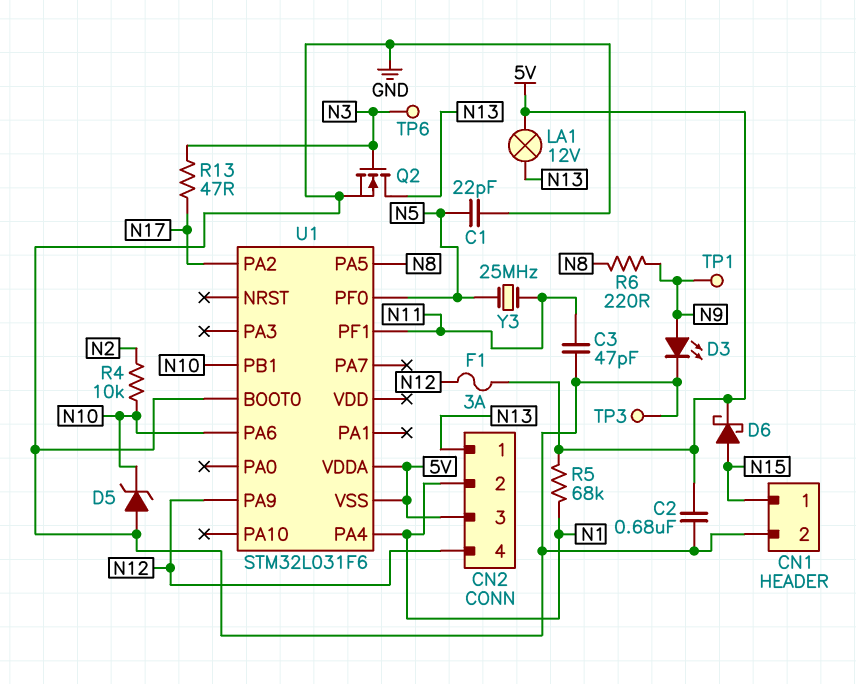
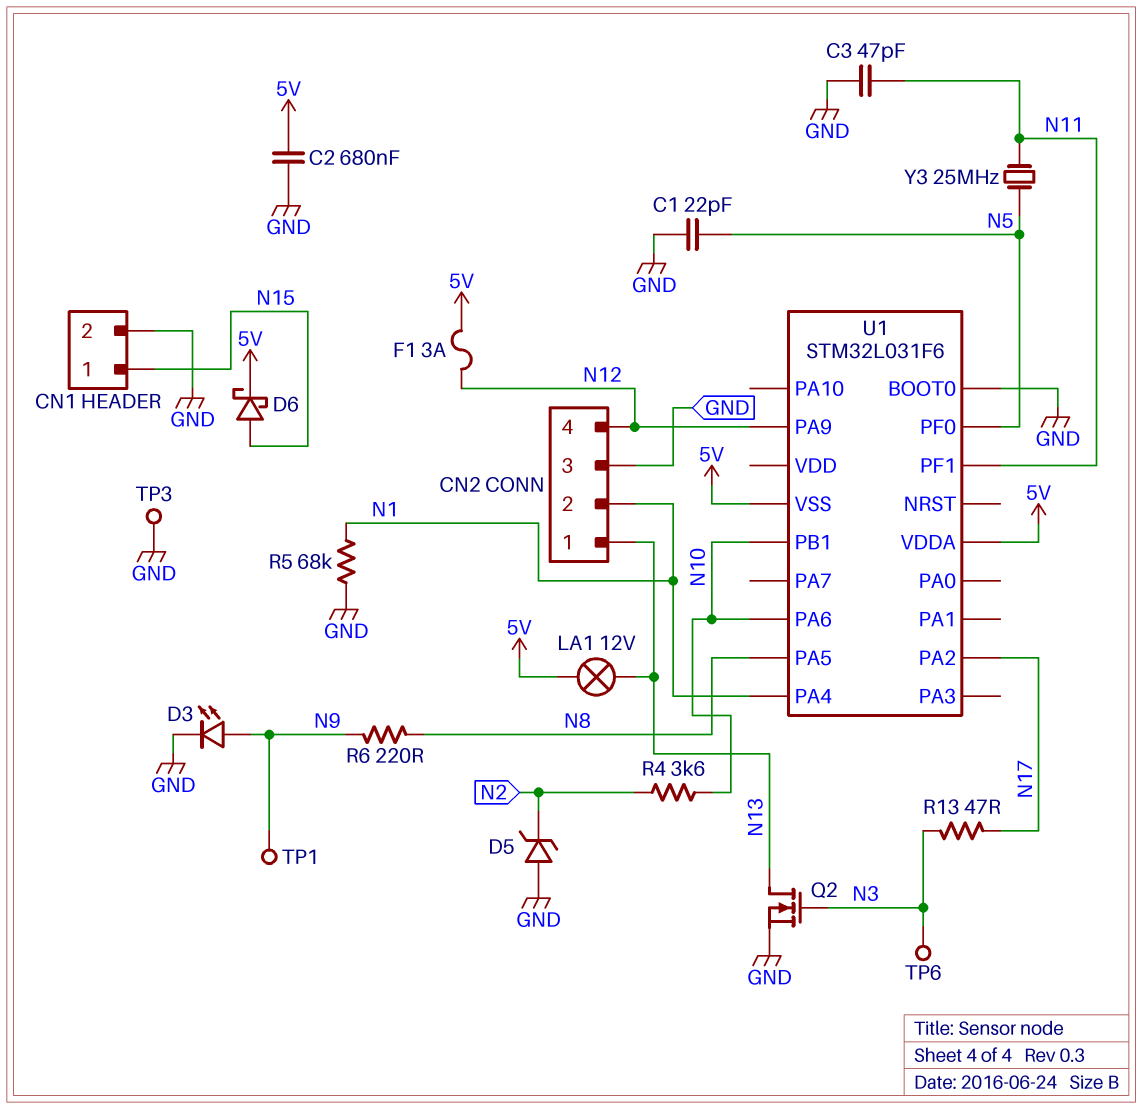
CN2 pin 3: 5V -> GND
D5: zener (A GND, K N10) -> zener (A GND, K N2)
R4: 10k (N2, N10) -> 3.6k (N2, N10)
R5: 68k (5V, N1) -> 68k (GND, N1)

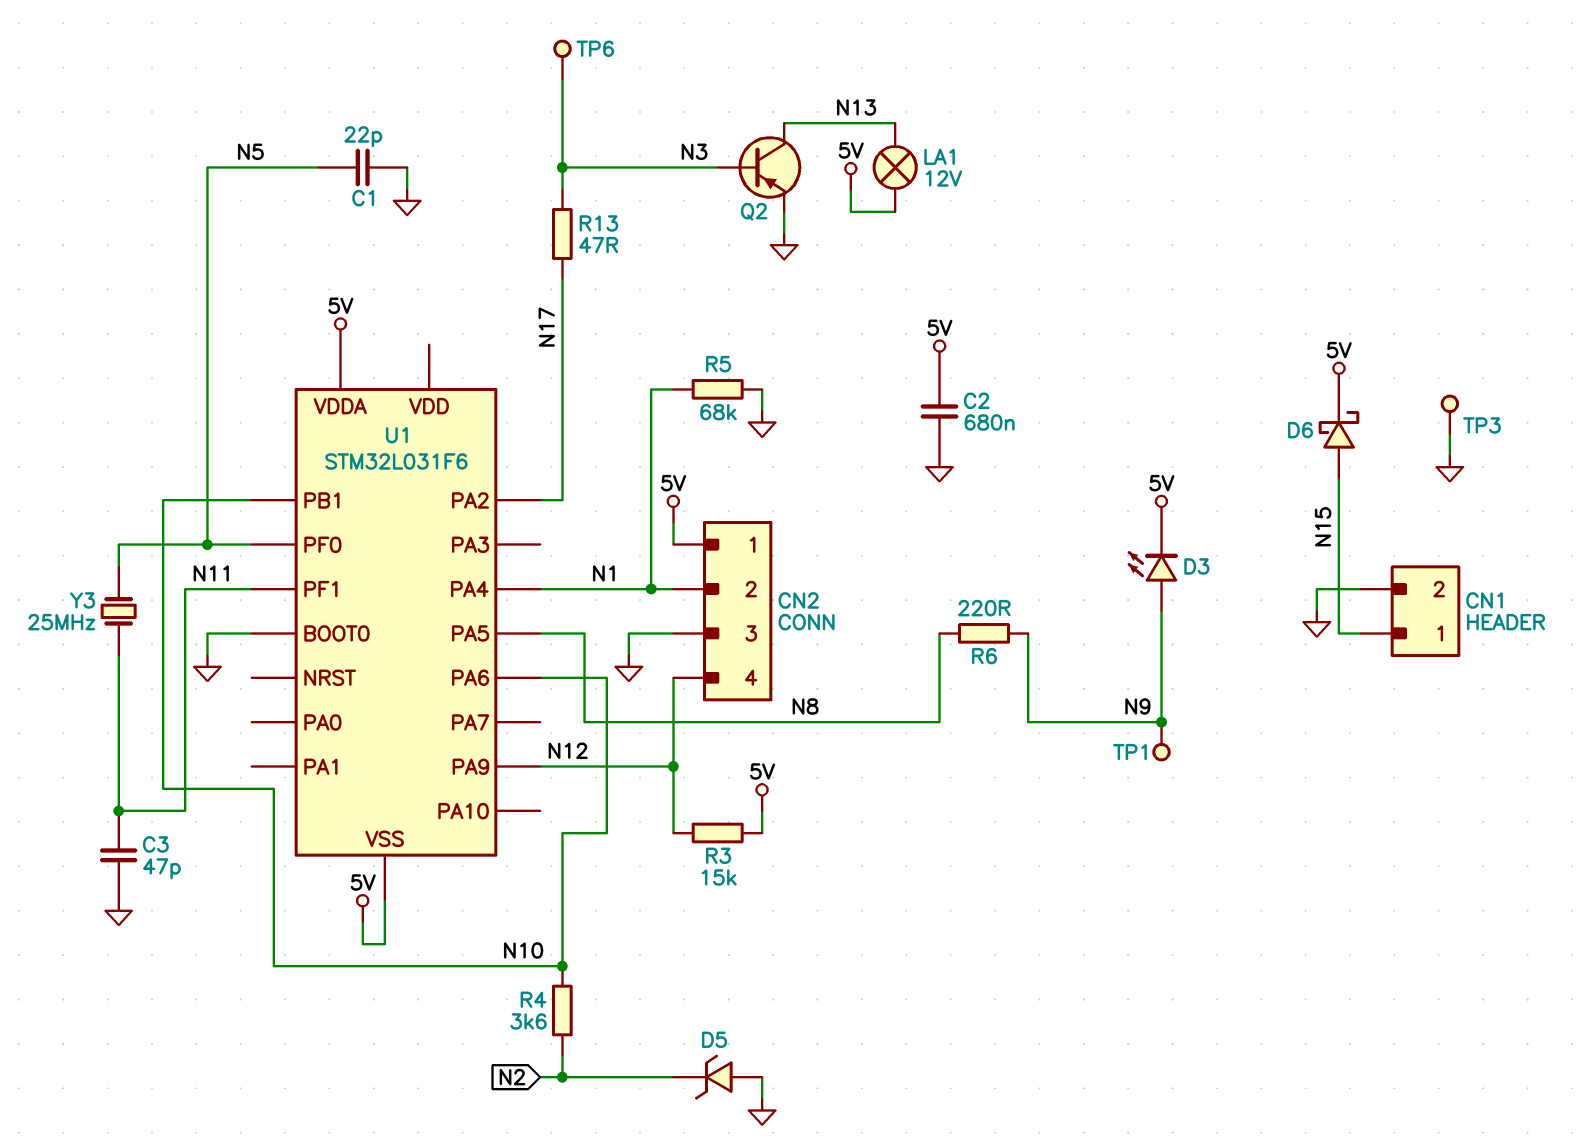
CN2 pin 1: N13 -> 5V
D3: LED (A N9, K GND) -> LED (A N9, K 5V)
F1: 3A (5V, N12) -> none
Q2: NMOS (G N3, D N13, S GND) -> PNP (B N3, C N13, E GND)
R3: none -> 15k (5V, N12)

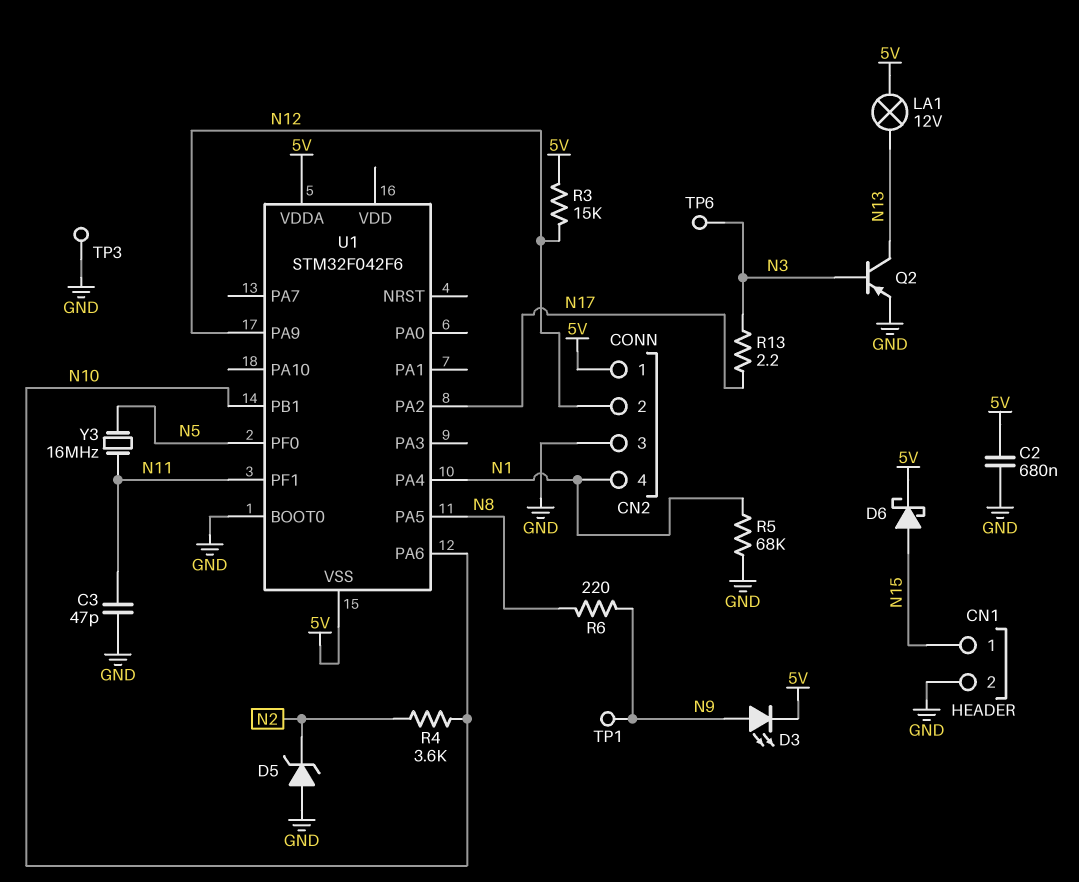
C1: 22pF (GND, N5) -> none
CN2 pin 2: N1 -> N12
CN2 pin 4: N12 -> N1
R13: 47 (N3, N17) -> 2.2 (N3, N17)
U1: STM32L031F6 -> STM32F042F6
Y3: 25MHz (N5, N11) -> 16MHz (N5, N11)

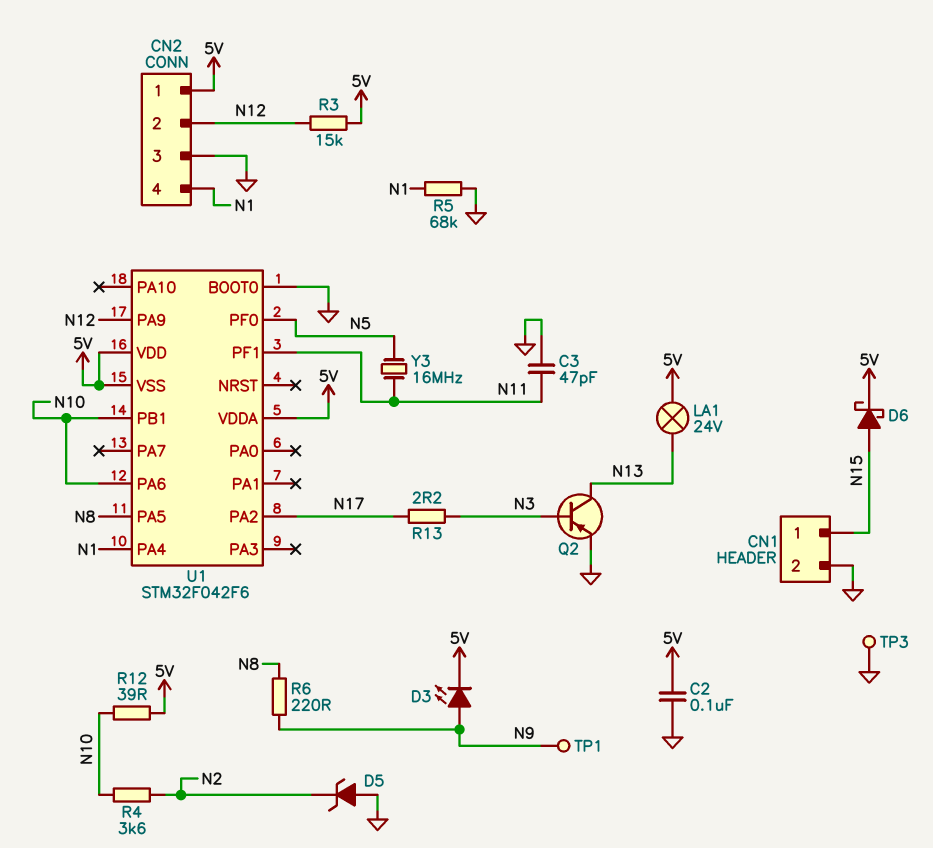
C2: 680nF (5V, GND) -> 100nF (5V, GND)
LA1: lamp 12V (5V, N13) -> lamp 24V (5V, N13)
R12: none -> 39 (5V, N10)
TP6: test point (N3) -> none
U1 pin VDD: none -> 5V

